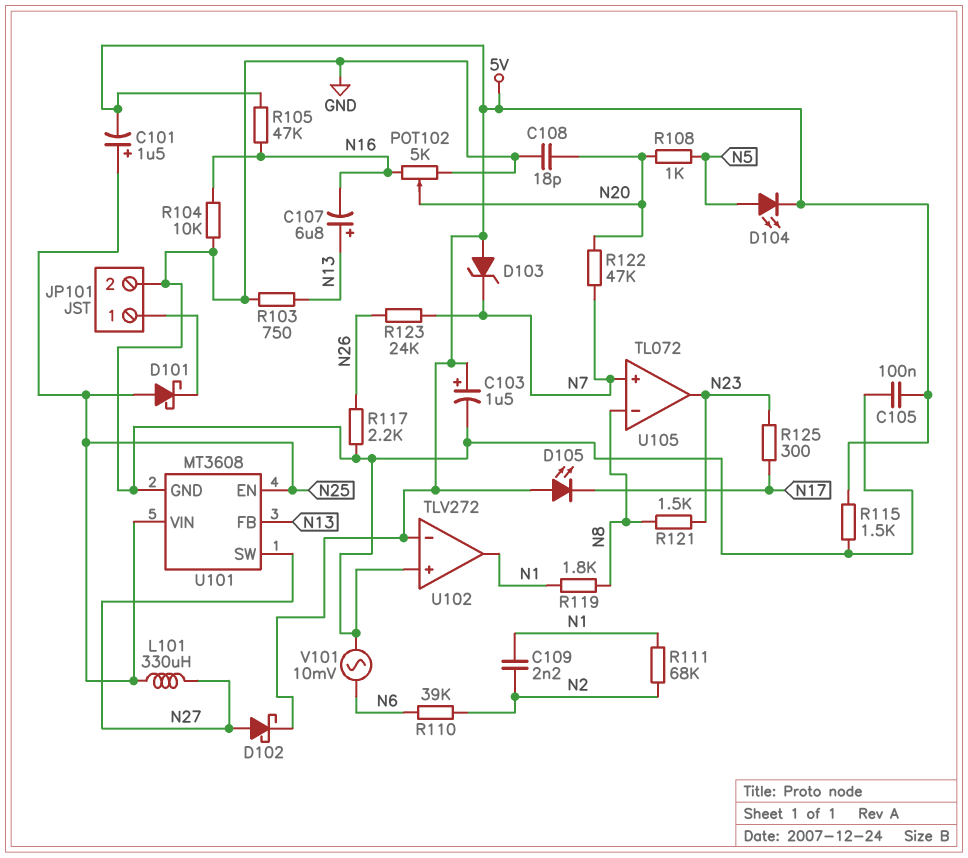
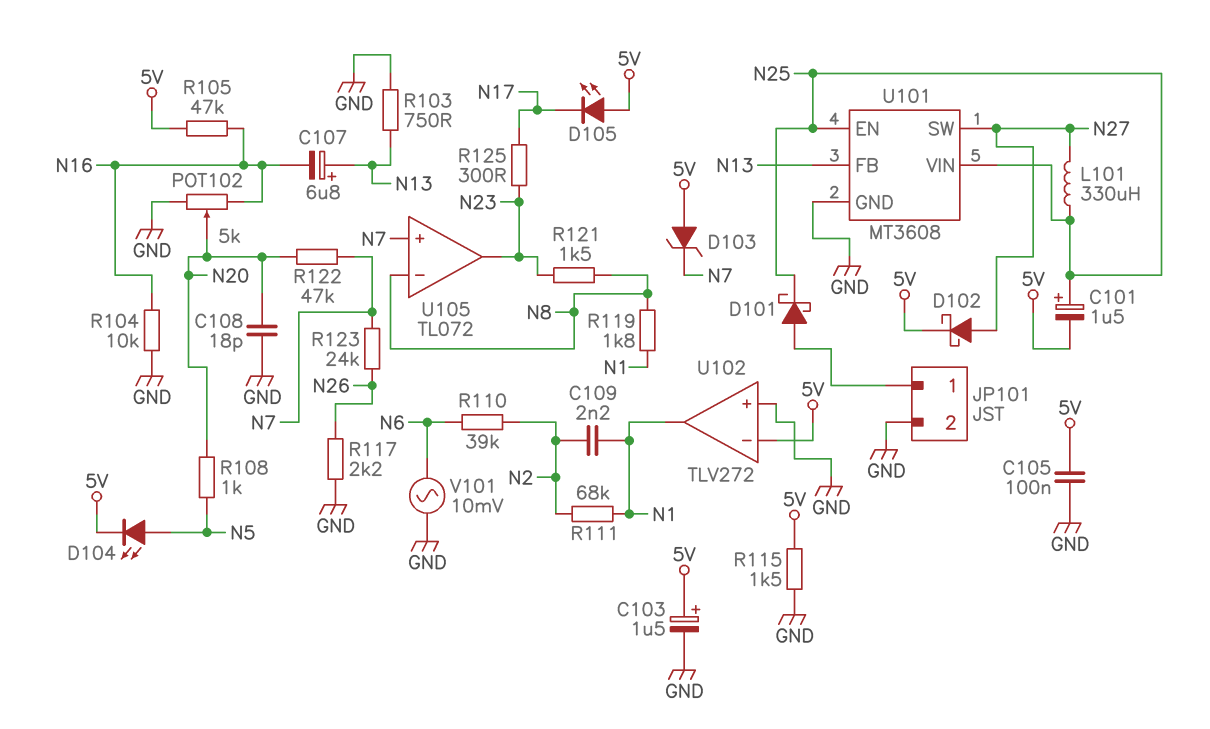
D101: schottky (A N25, K JP101/1) -> schottky (A JP101/1, K N25)

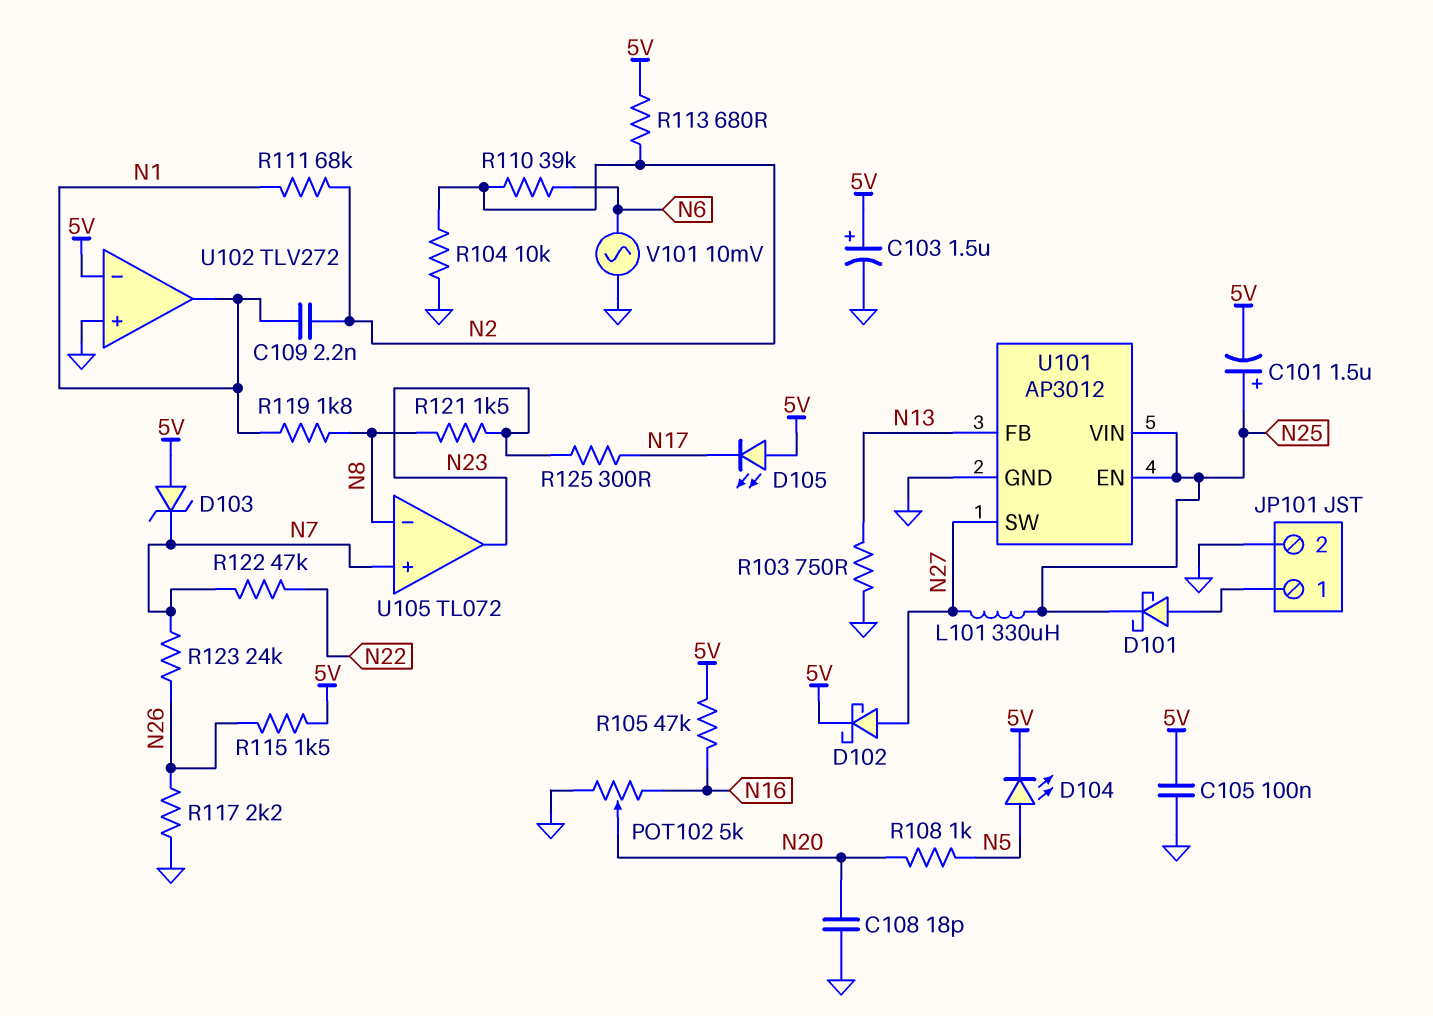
C107: 6.8uF (plus N13, minus N16) -> none
R104: 10k (GND, N16) -> 10k (GND, N2)
R113: none -> 680 (5V, N2)
R115: 1.5k (5V, GND) -> 1.5k (5V, N26)
R122: 47k (N7, N20) -> 47k (N7, N22)
U101: MT3608 -> AP3012

